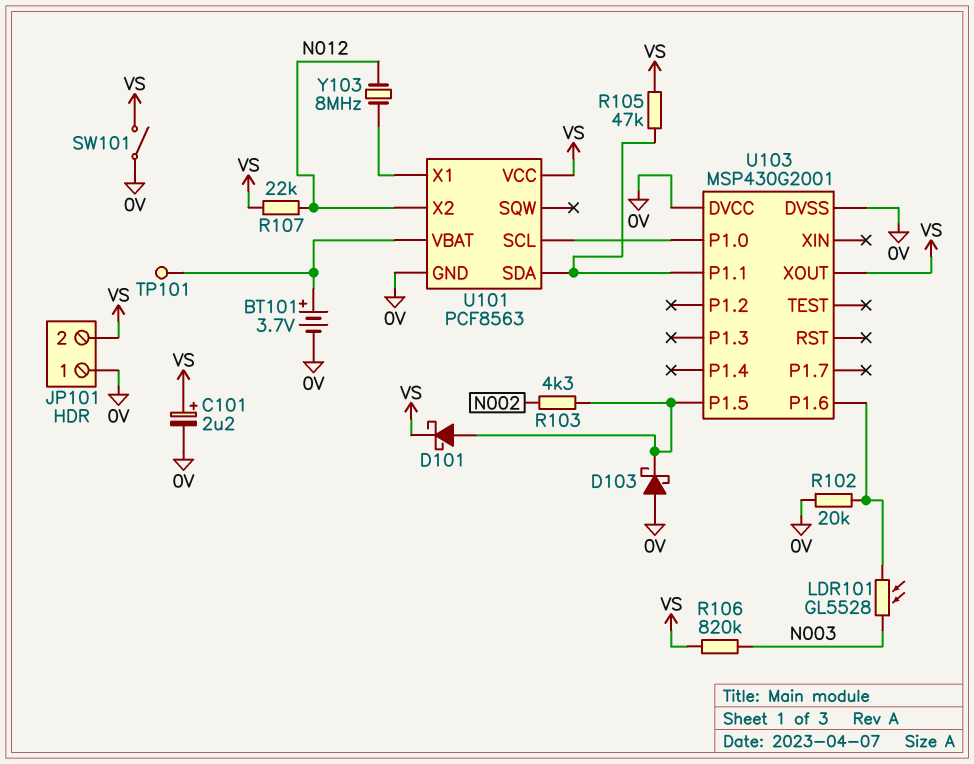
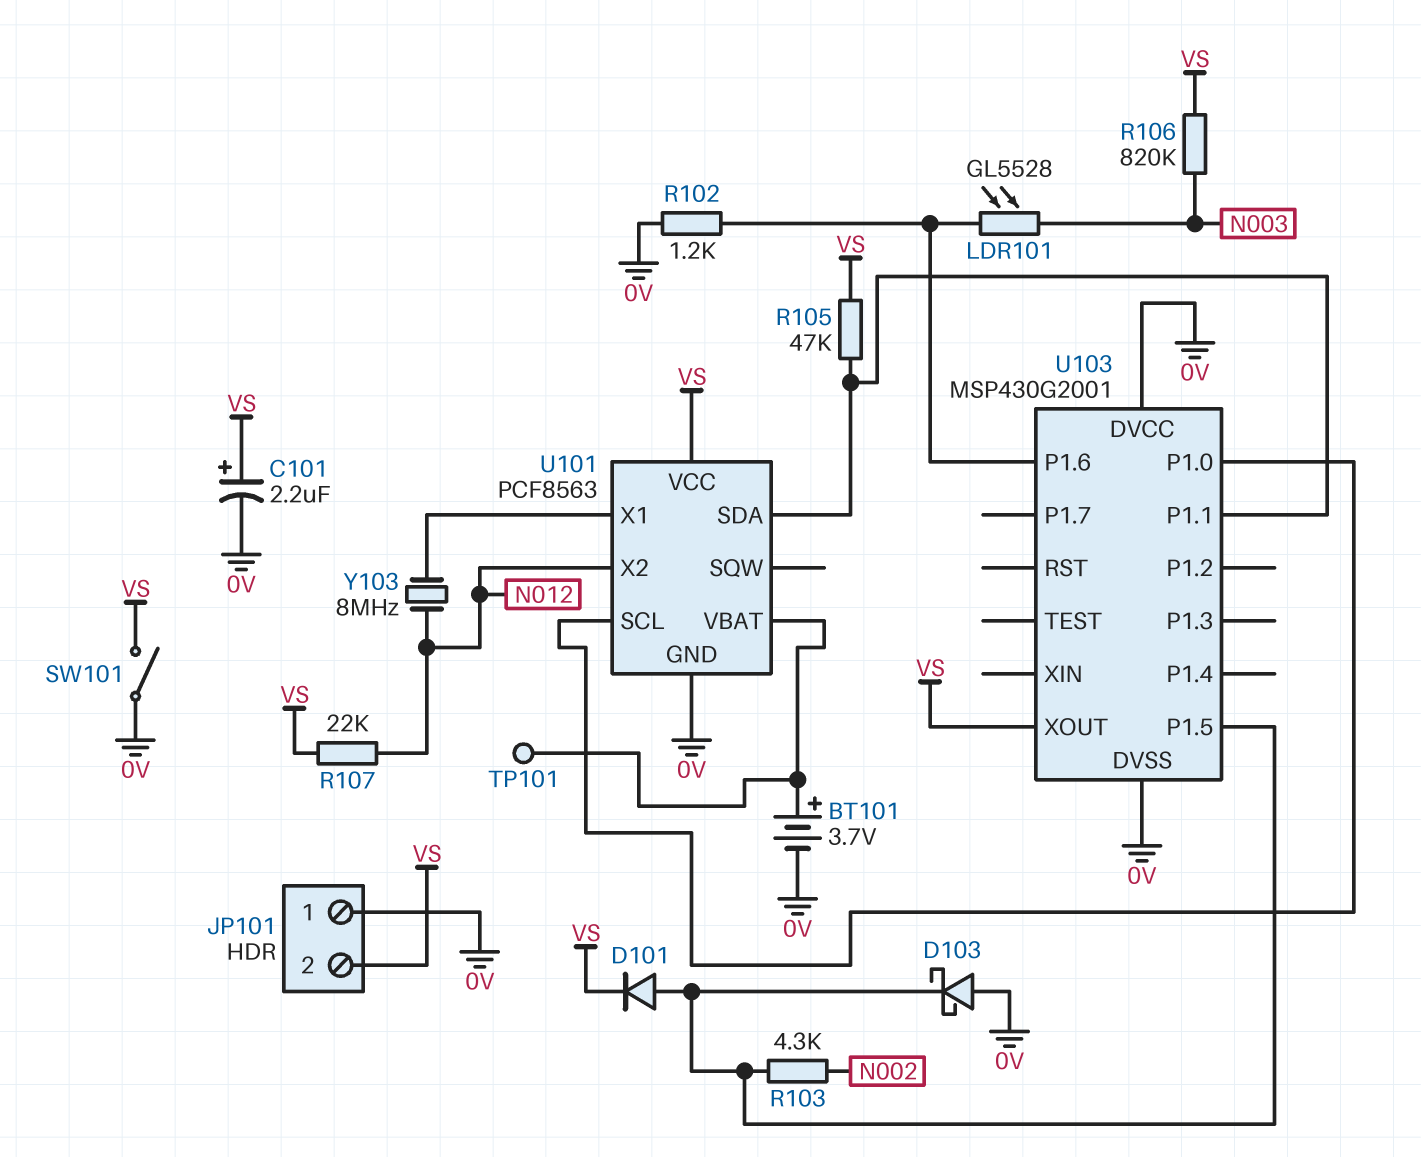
D101: schottky (A U103/P1.5, K VS) -> diode (A U103/P1.5, K VS)
R102: 20k (0V, U103/P1.6) -> 1.2k (0V, U103/P1.6)

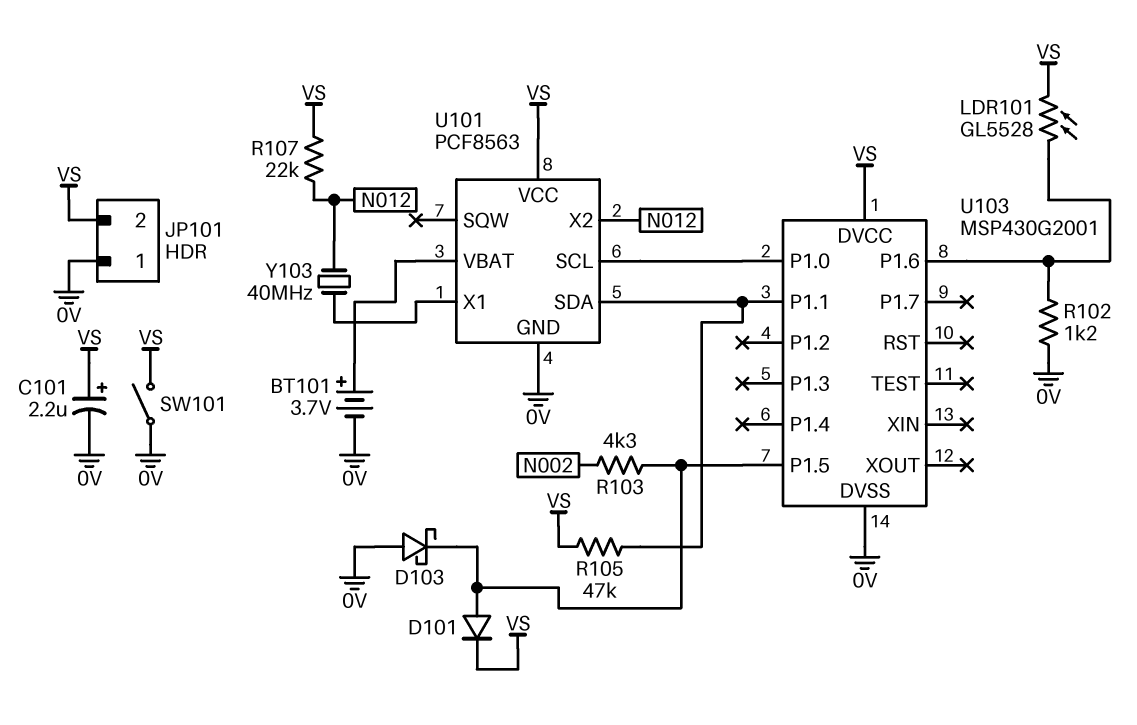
LDR101: GL5528 (N003, U103/P1.6) -> GL5528 (U103/P1.6, VS)
R106: 820k (N003, VS) -> none
TP101: test point (U101/VBAT) -> none
U103 pin DVCC: 0V -> VS
U103 pin XOUT: VS -> none
Y103: 8MHz (N012, U101/X1) -> 40MHz (N012, U101/X1)

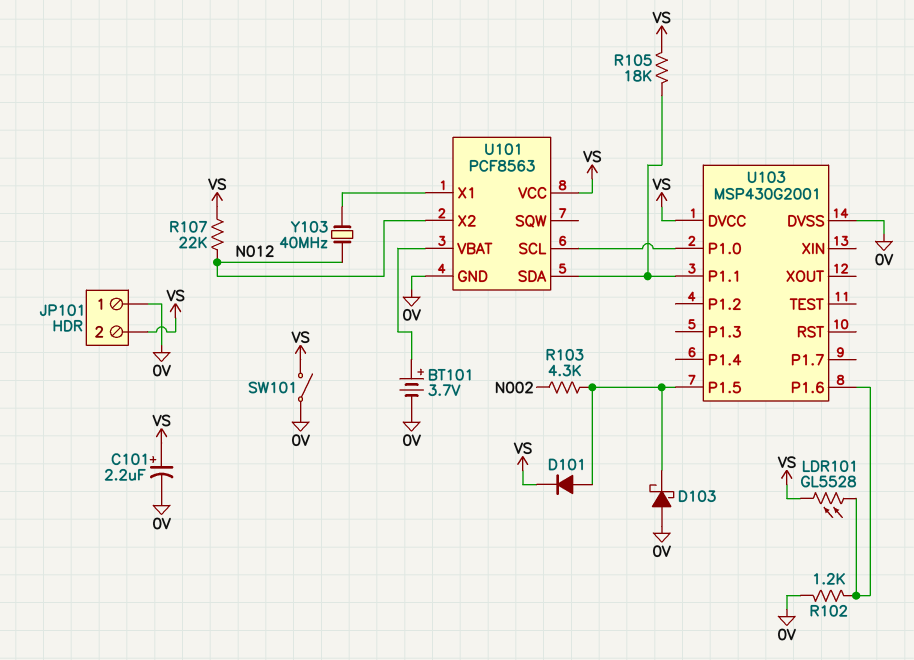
R105: 47k (U101/SDA, VS) -> 18k (U101/SDA, VS)

